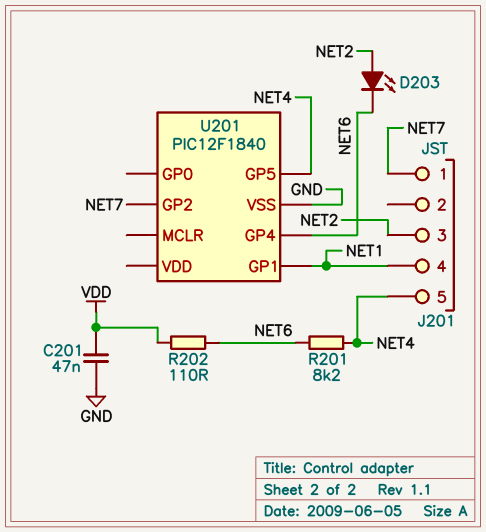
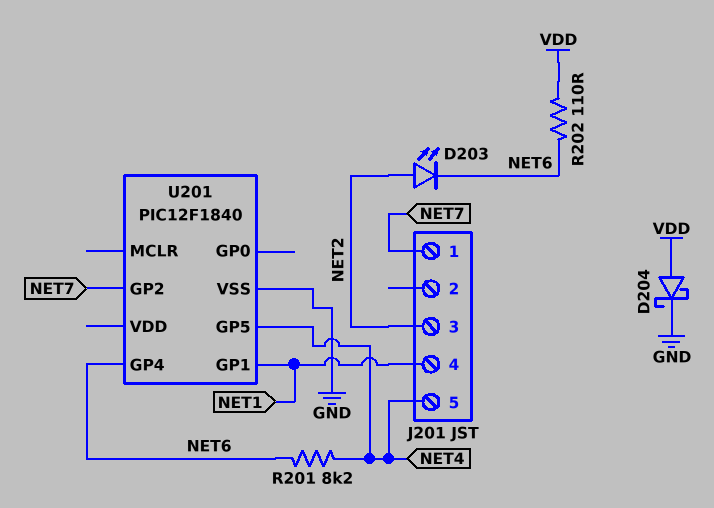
C201: 47nF (GND, VDD) -> none
D204: none -> schottky (A VDD, K GND)

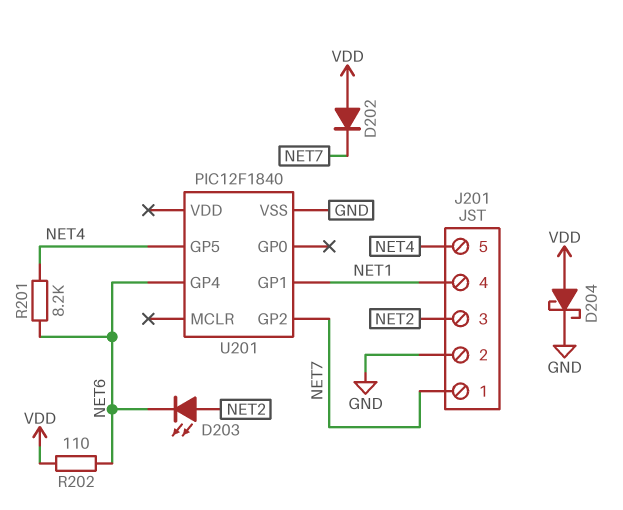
D202: none -> diode (A VDD, K NET7)
J201 pin 2: none -> GND

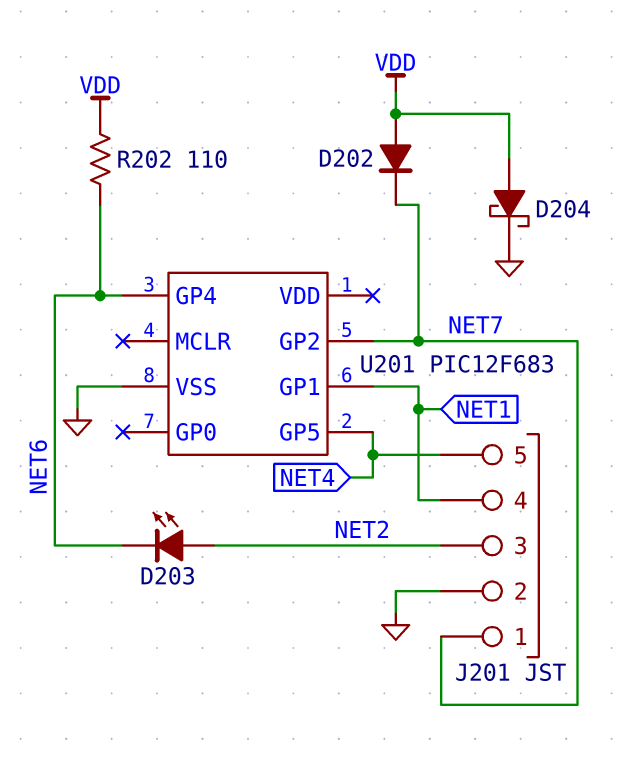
R201: 8.2k (NET4, NET6) -> none
U201: PIC12F1840 -> PIC12F683

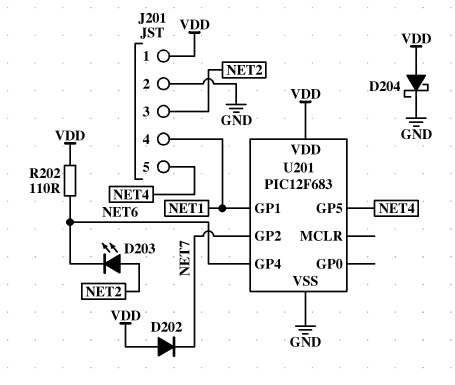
J201 pin 1: NET7 -> VDD
U201 pin VDD: none -> VDD

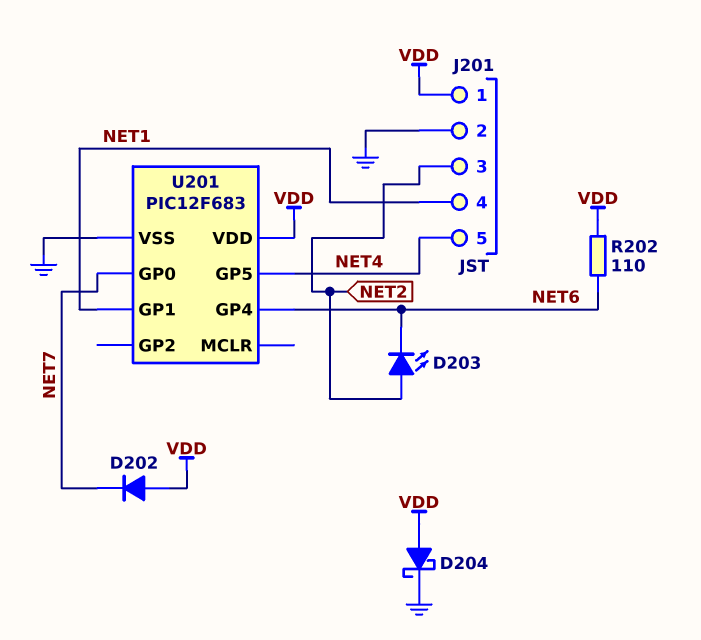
U201 pin GP0: none -> NET7
U201 pin GP2: NET7 -> none

